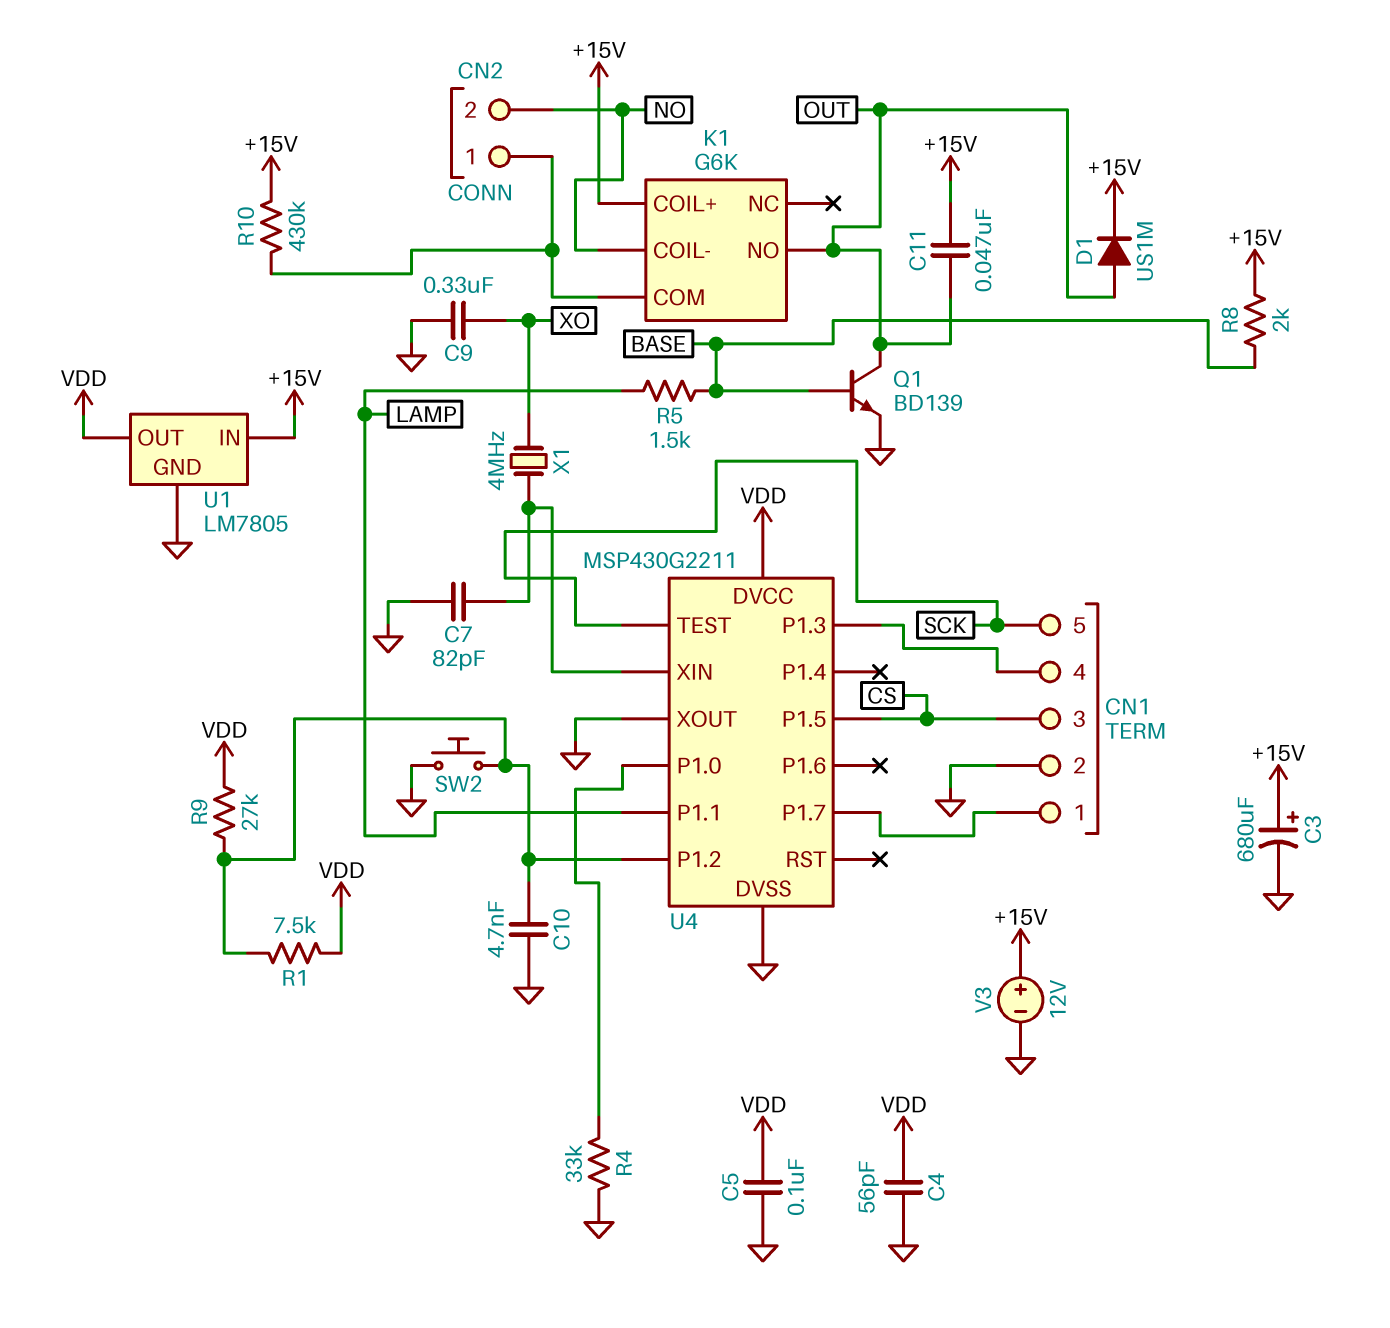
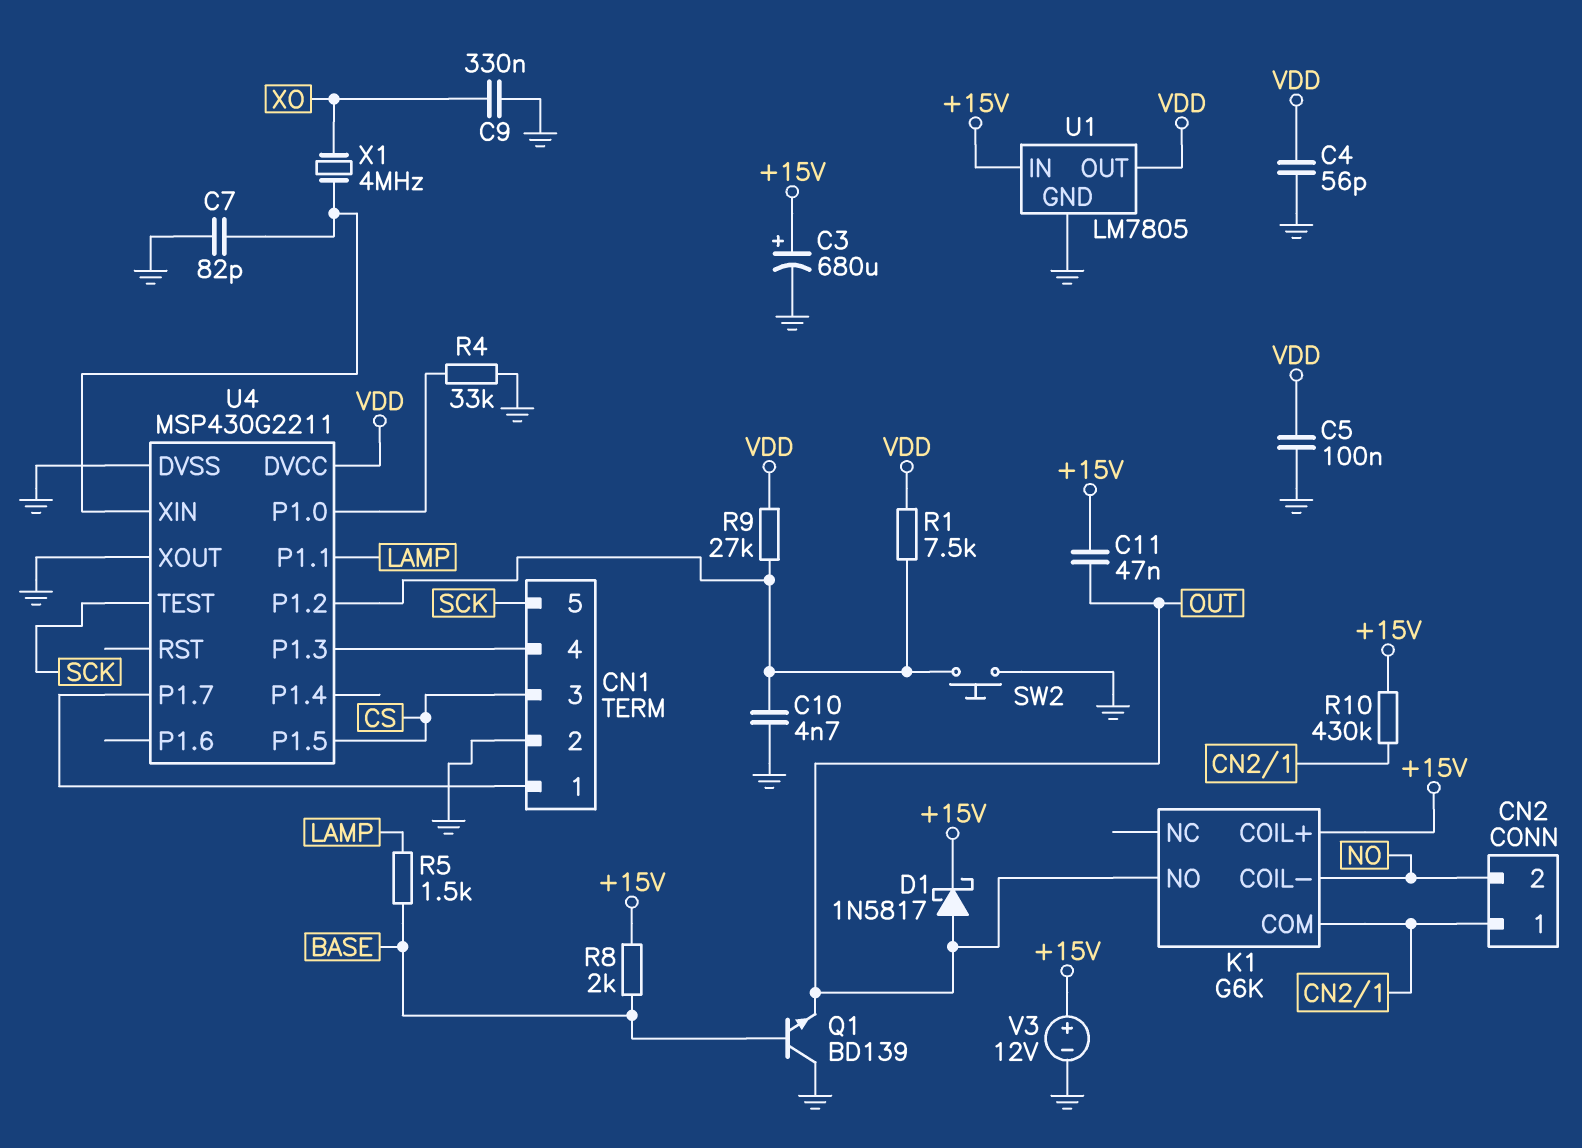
D1: diode US1M (A OUT, K +15V) -> schottky 1N5817 (A OUT, K +15V)
Q1: NPN BD139 (B BASE, C OUT, E GND) -> NPN BD139 (B BASE, C GND, E OUT)

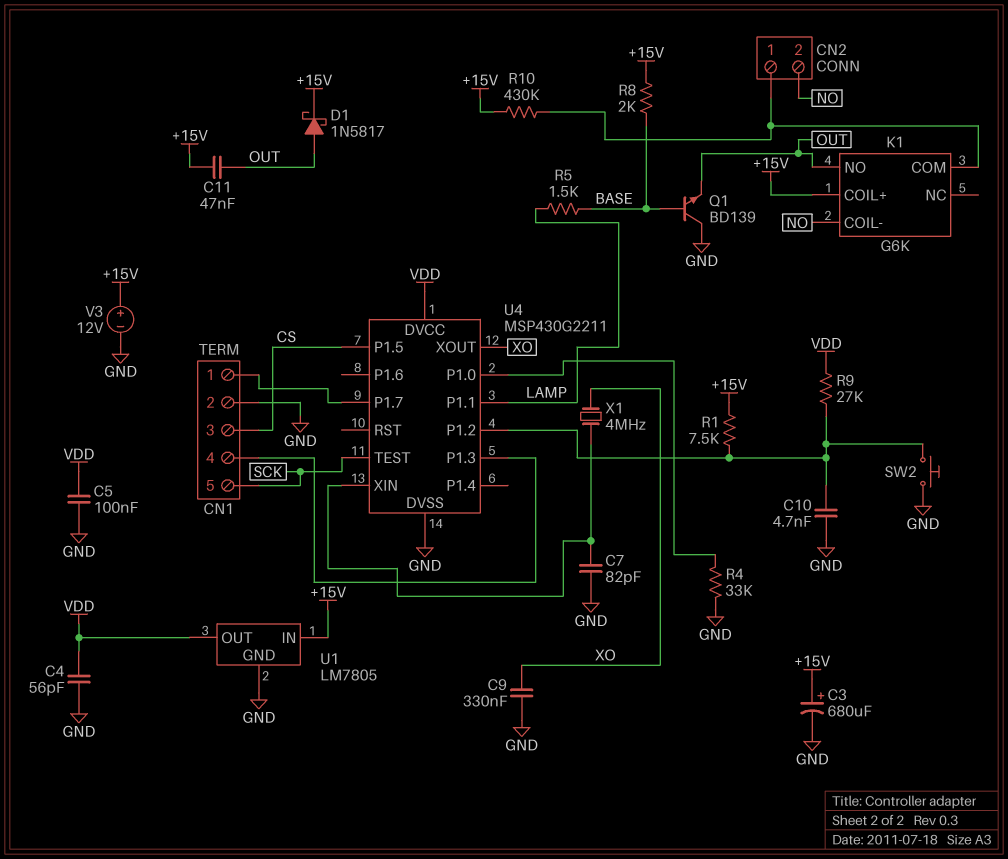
R1: 7.5k (U4/P1.2, VDD) -> 7.5k (+15V, U4/P1.2)
U4 pin XOUT: GND -> XO

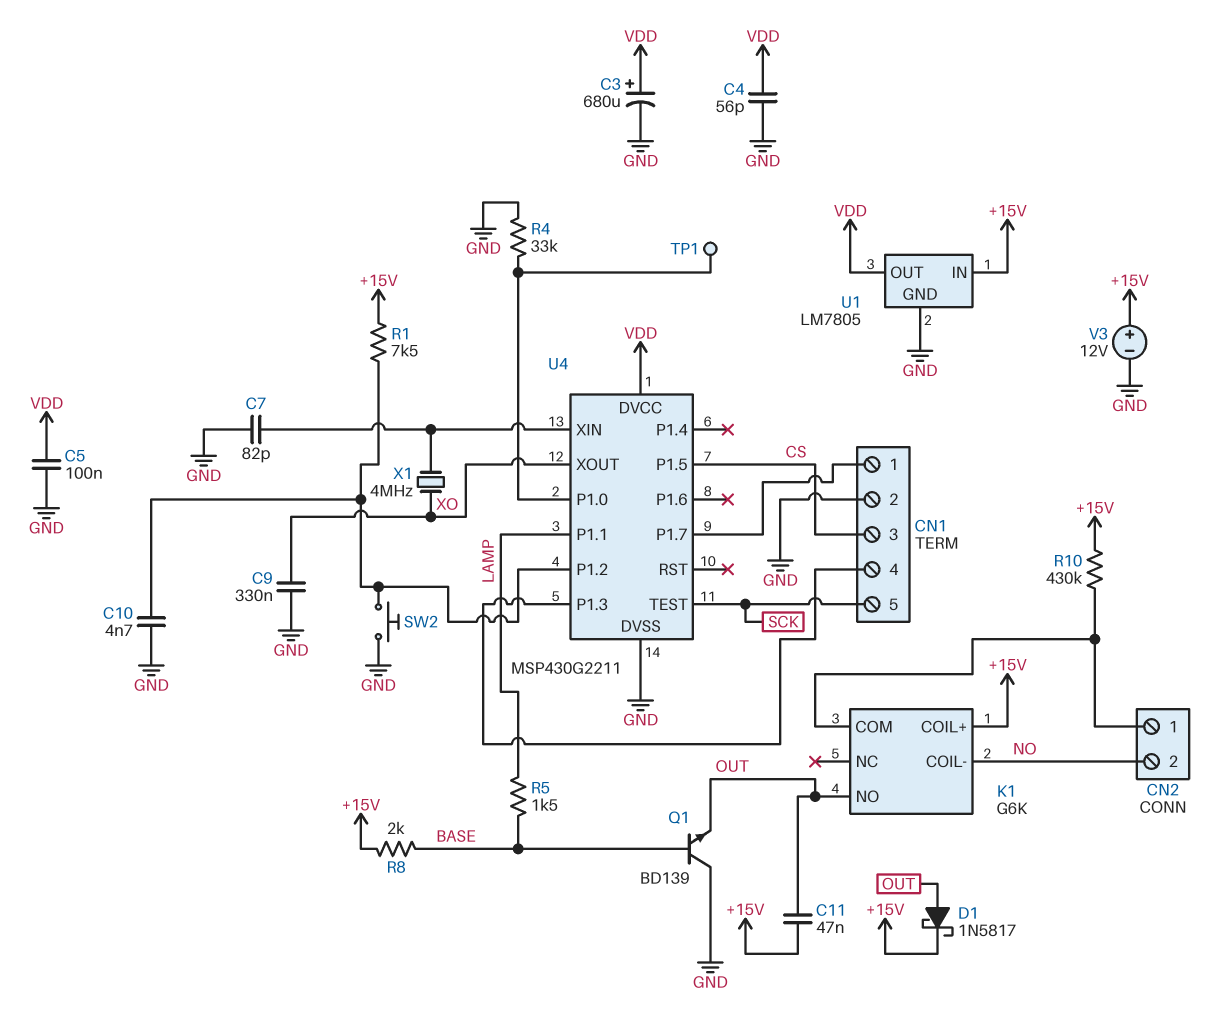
C3: 680uF (plus +15V, minus GND) -> 680uF (plus VDD, minus GND)
R9: 27k (U4/P1.2, VDD) -> none
TP1: none -> test point (U4/P1.0)

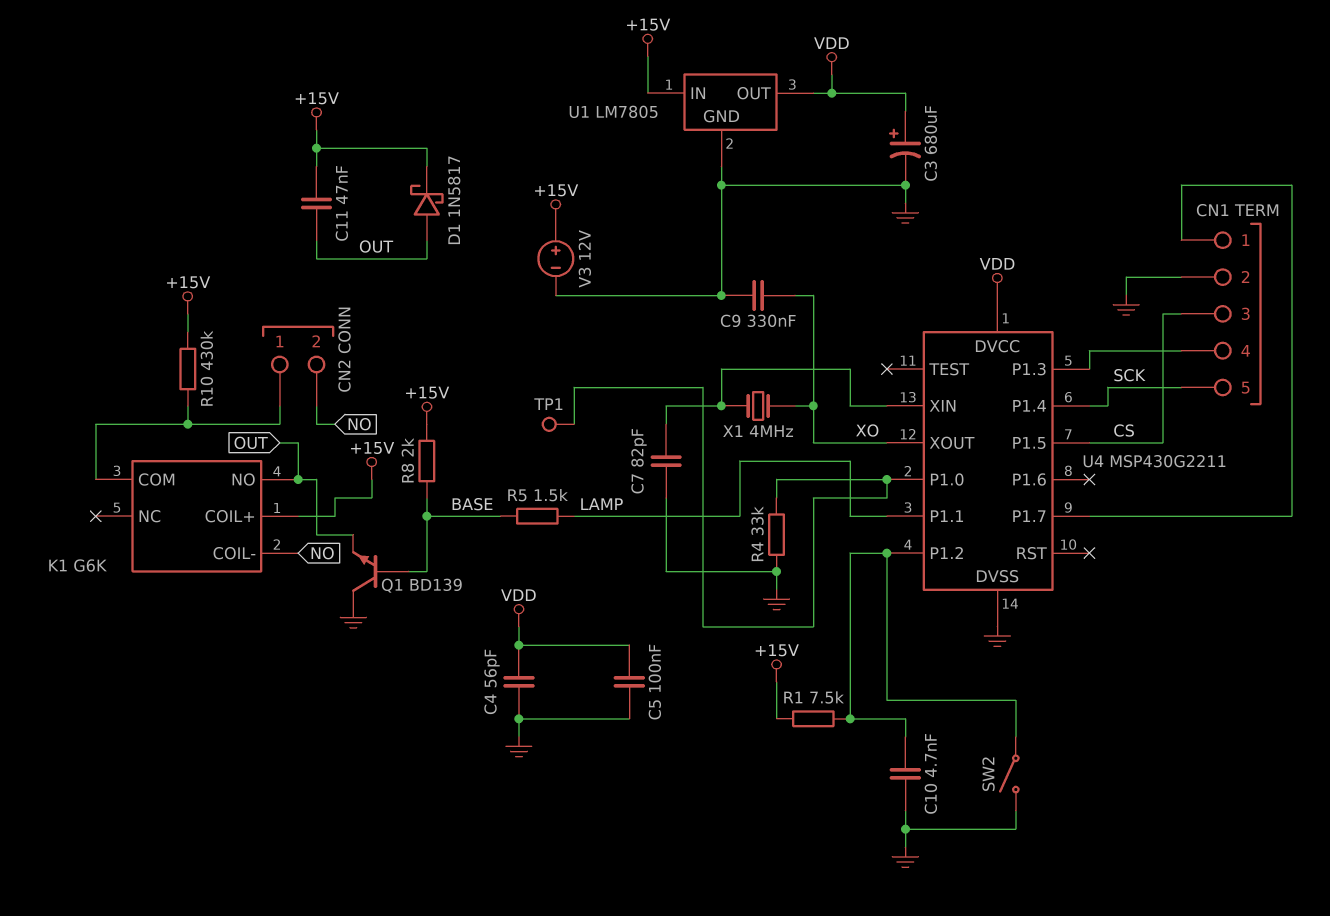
SW2: button (GND, U4/P1.2) -> switch (GND, U4/P1.2)
U4 pin P1.4: none -> SCK
U4 pin TEST: SCK -> none

